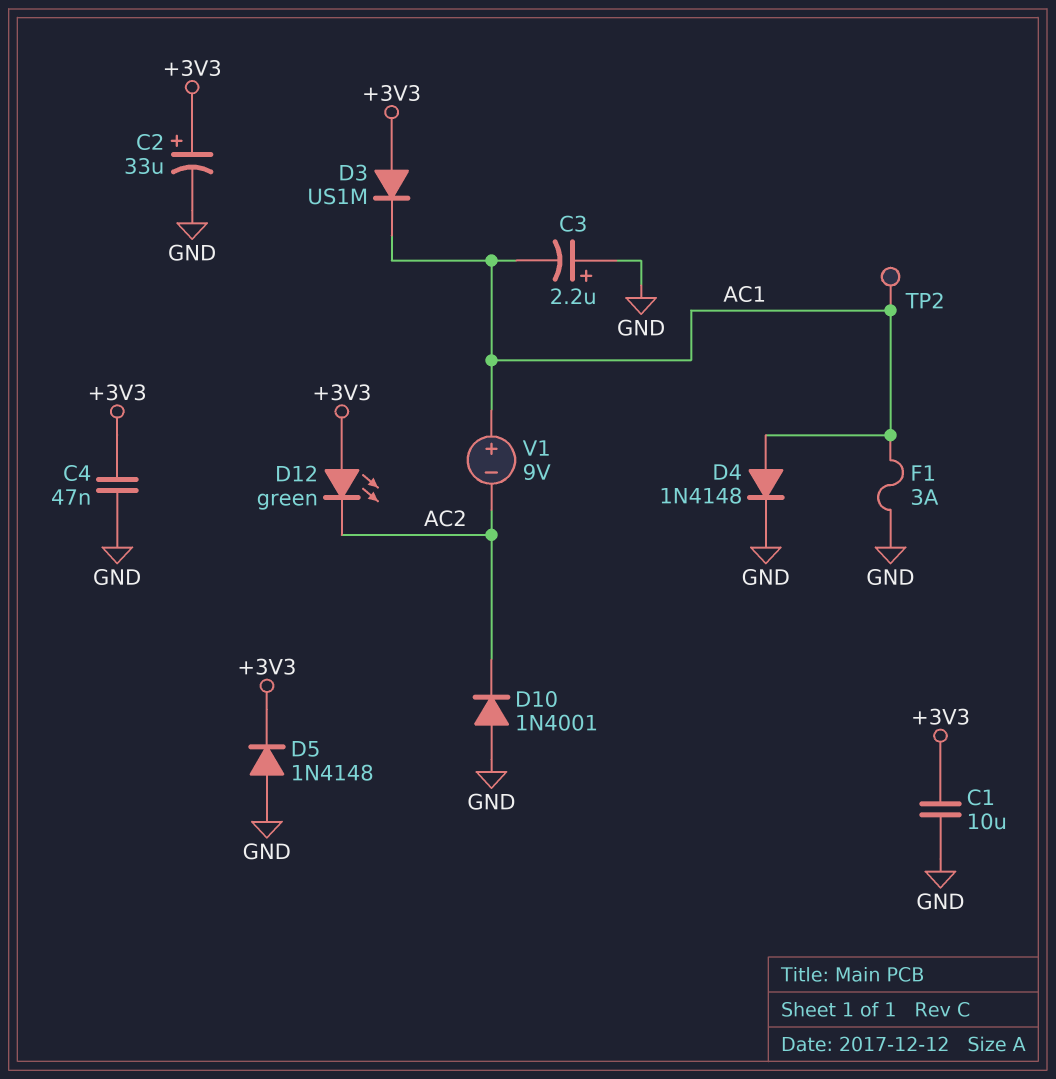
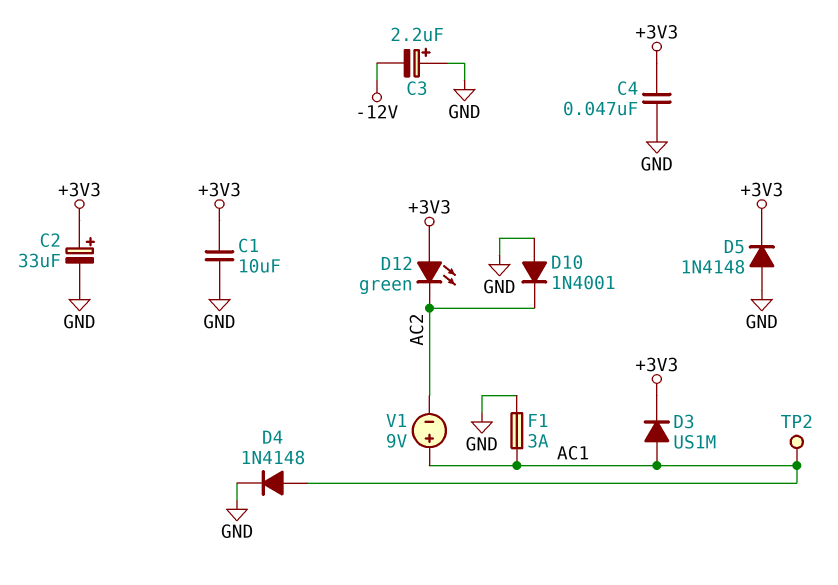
C3: 2.2uF (plus GND, minus AC1) -> 2.2uF (plus GND, minus -12V)
D3: diode US1M (A +3V3, K AC1) -> diode US1M (A AC1, K +3V3)

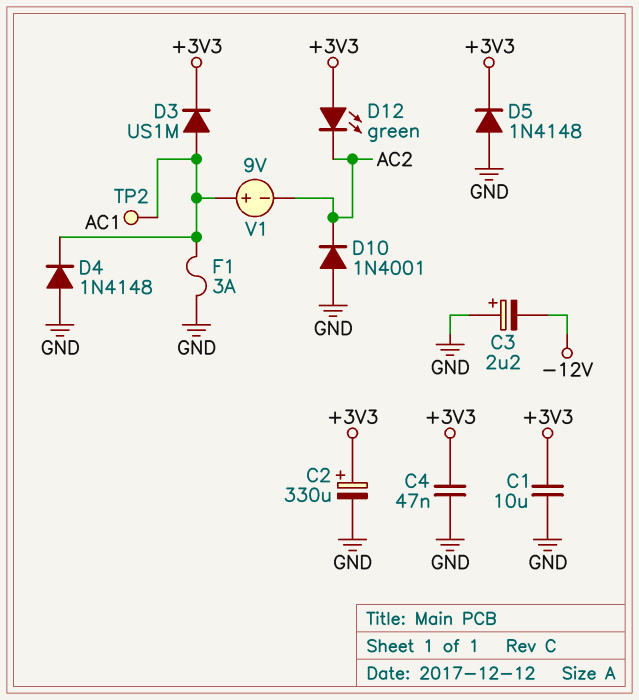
C2: 33uF (plus +3V3, minus GND) -> 330uF (plus +3V3, minus GND)
D4: diode 1N4148 (A AC1, K GND) -> diode 1N4148 (A GND, K AC1)

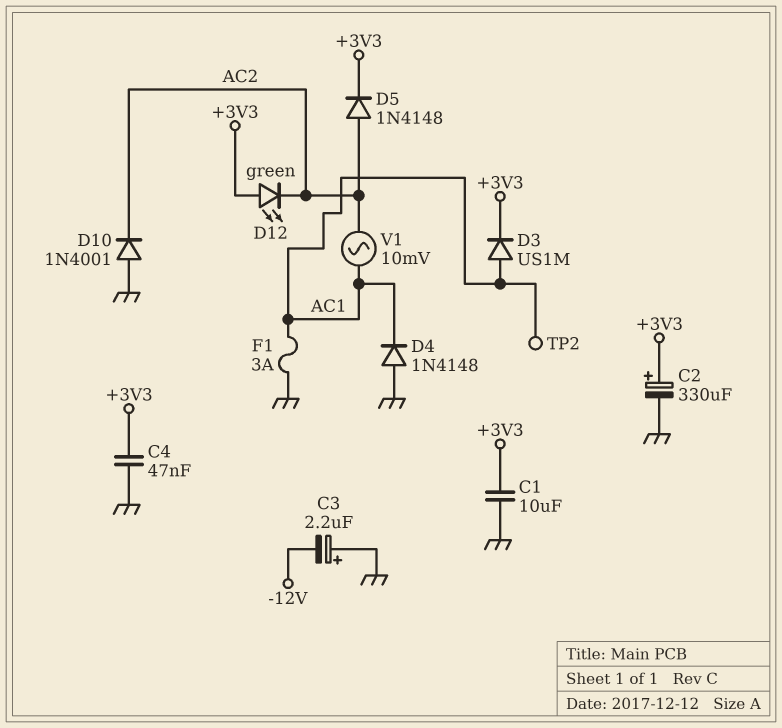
D5: diode 1N4148 (A GND, K +3V3) -> diode 1N4148 (A AC2, K +3V3)
V1: 9V (plus AC1, minus AC2) -> AC 10mV (AC1, AC2)

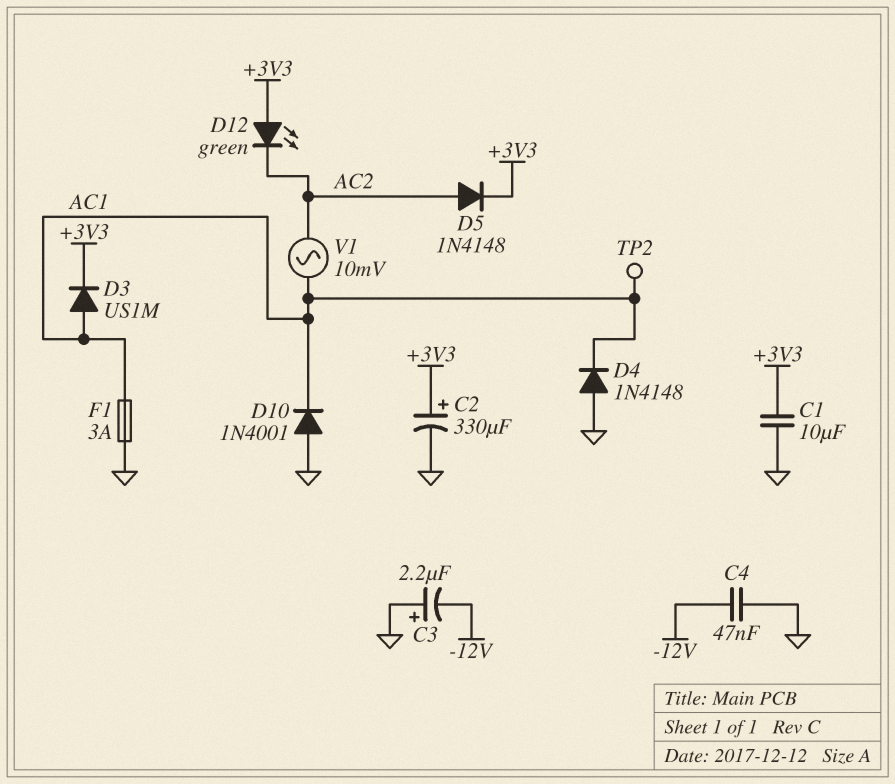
C4: 47nF (+3V3, GND) -> 47nF (-12V, GND)
D10: diode 1N4001 (A GND, K AC2) -> diode 1N4001 (A GND, K AC1)

